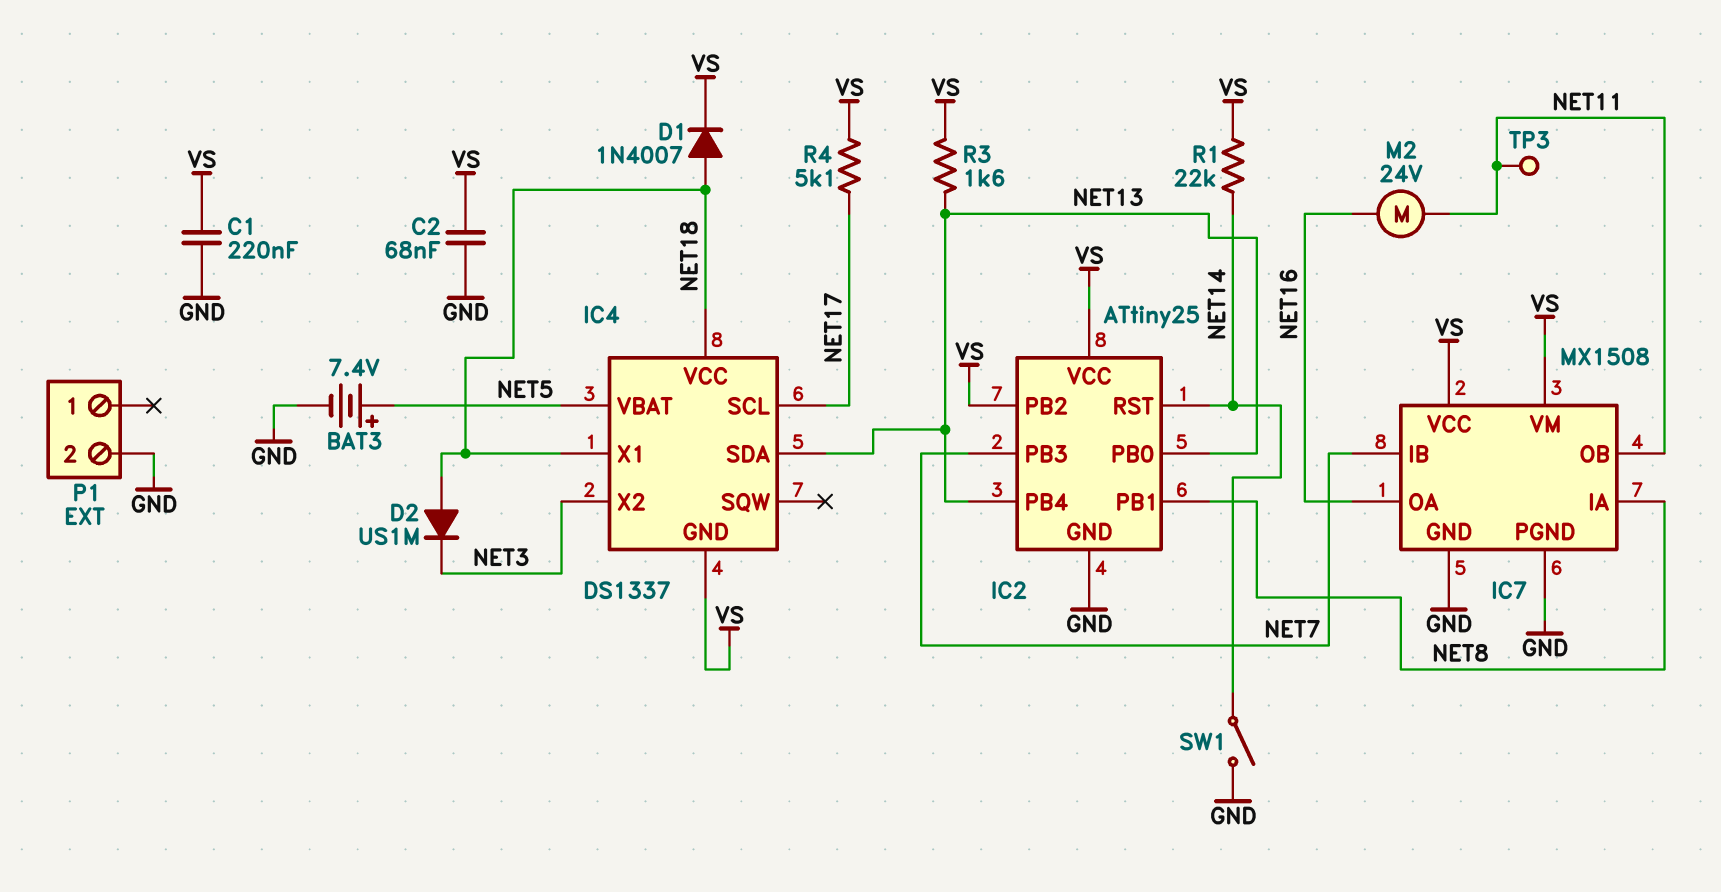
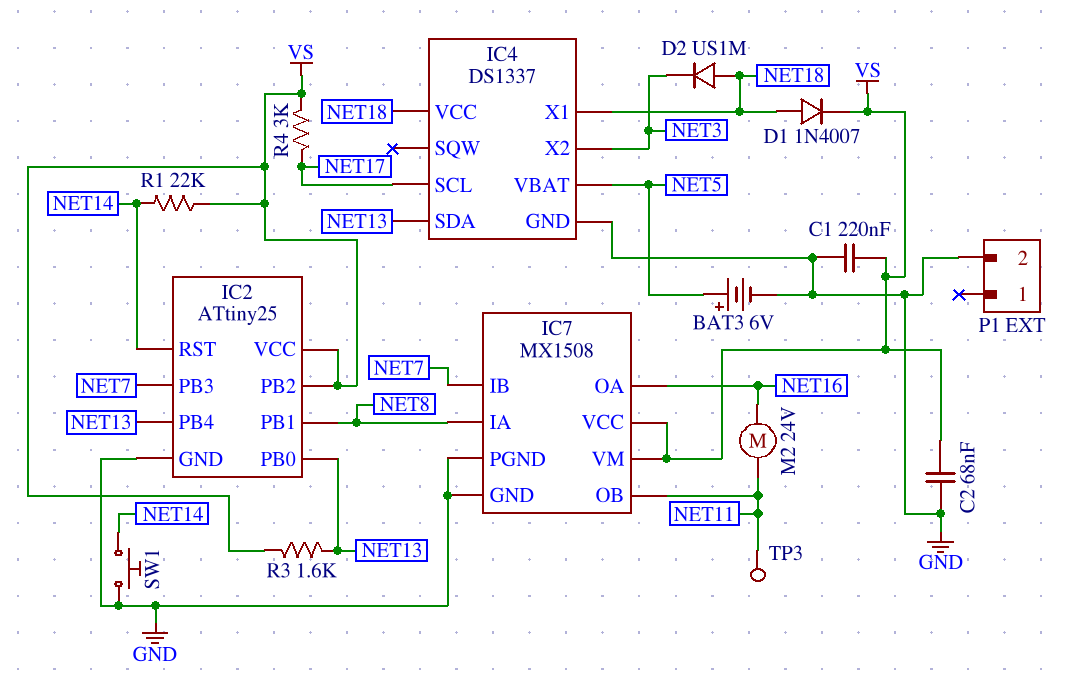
BAT3: 7.4V (plus NET5, minus GND) -> 6V (plus NET5, minus GND)
IC4 pin GND: VS -> GND
R4: 5.1k (NET17, VS) -> 3k (NET17, VS)
SW1: switch (GND, NET14) -> button (GND, NET14)

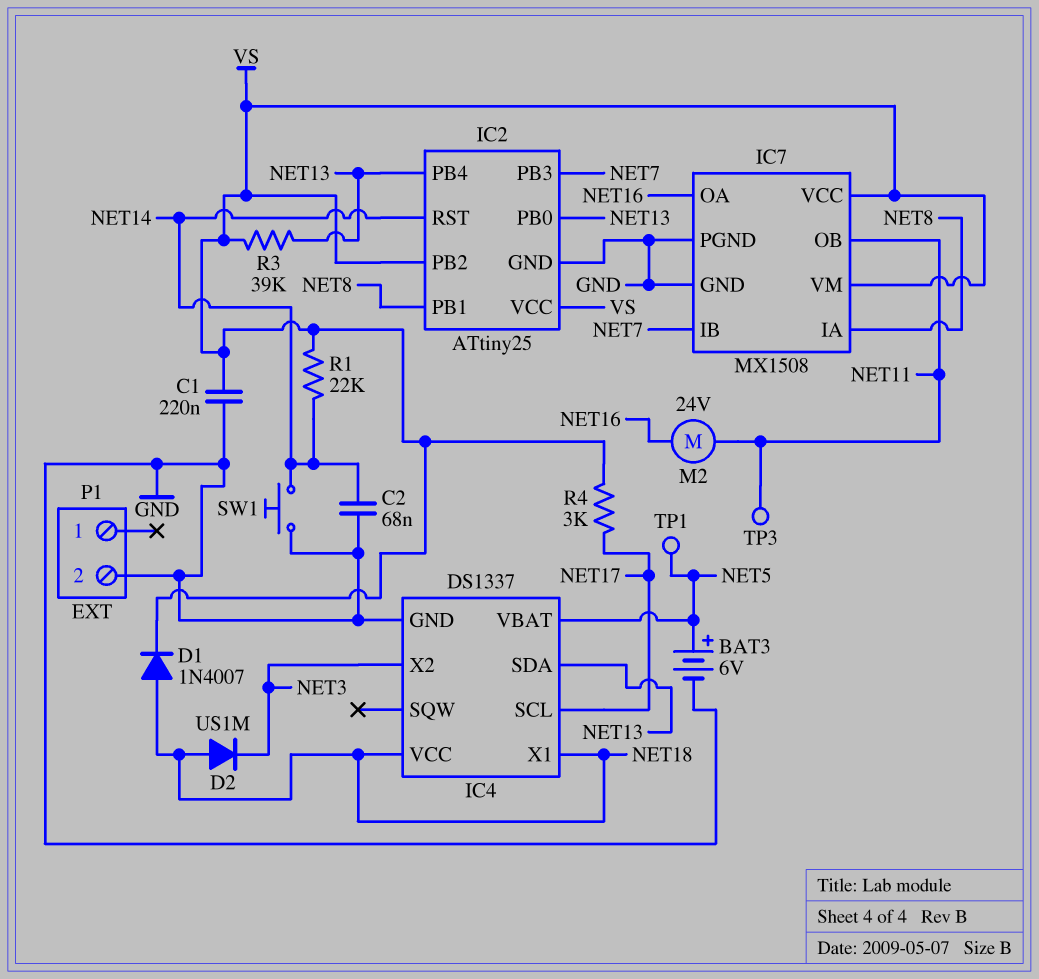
C2: 68nF (GND, VS) -> 68nF (GND, NET14)
R3: 1.6k (NET13, VS) -> 39k (NET13, VS)
TP1: none -> test point (NET5)

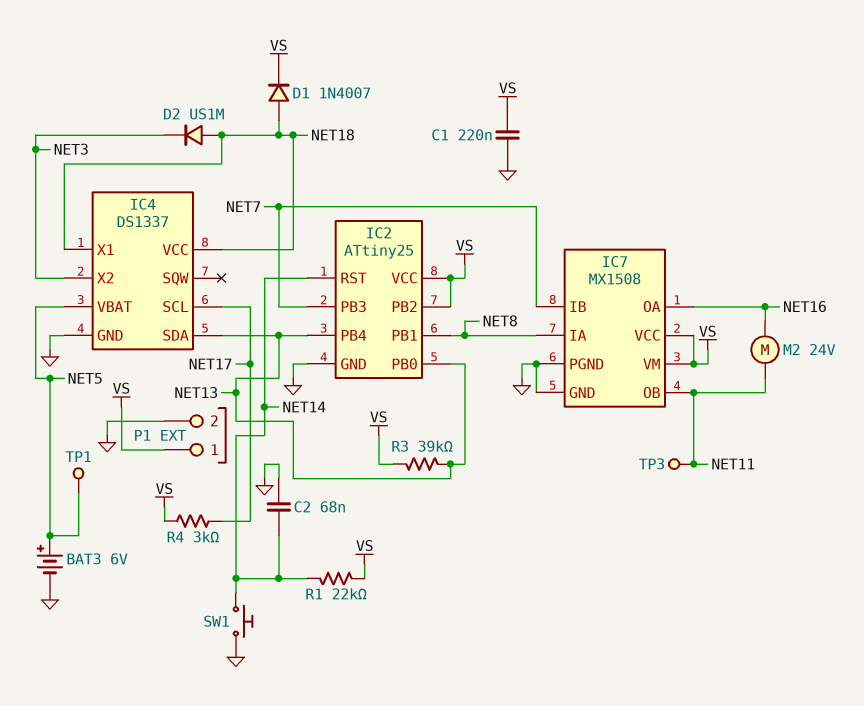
P1 pin 1: none -> VS

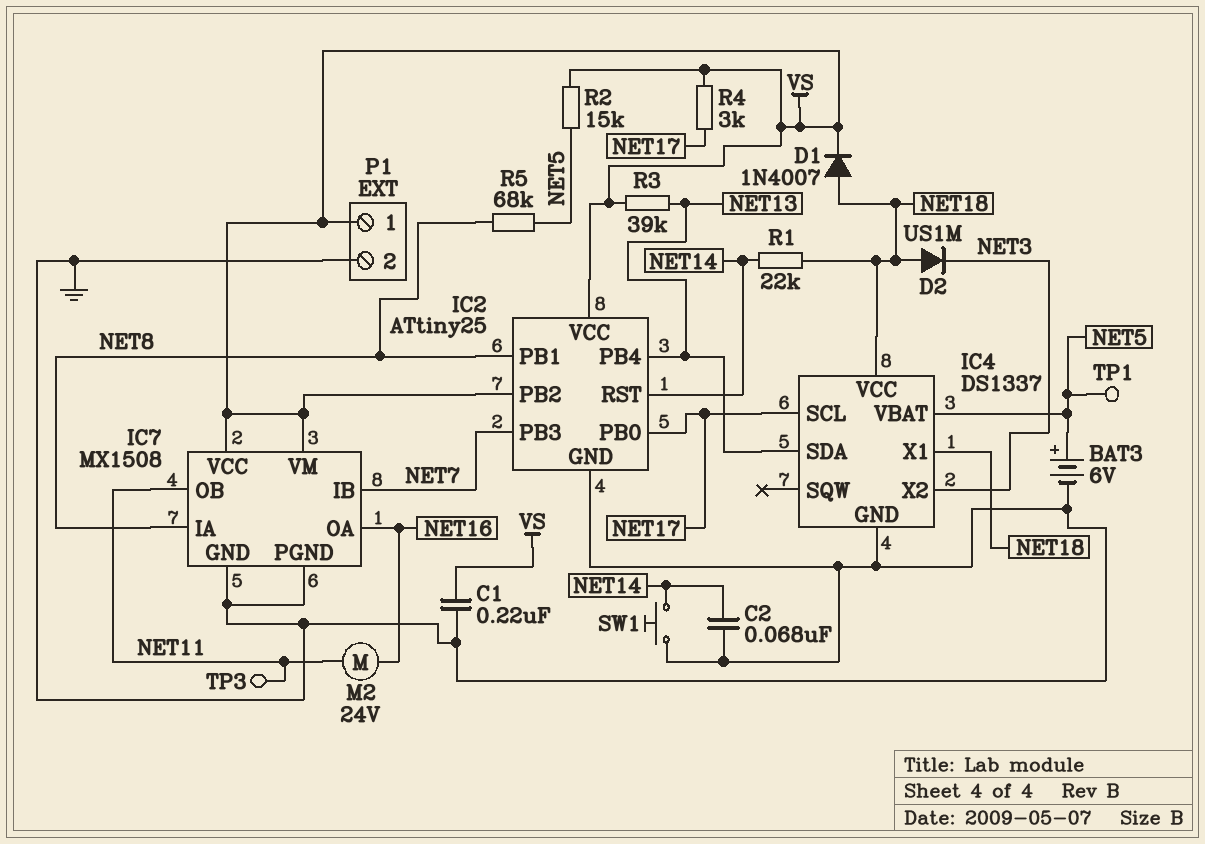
IC2 pin PB0: NET13 -> NET17
R1: 22k (NET14, VS) -> 22k (NET14, NET18)
R2: none -> 15k (NET5, VS)
R5: none -> 68k (NET5, NET8)

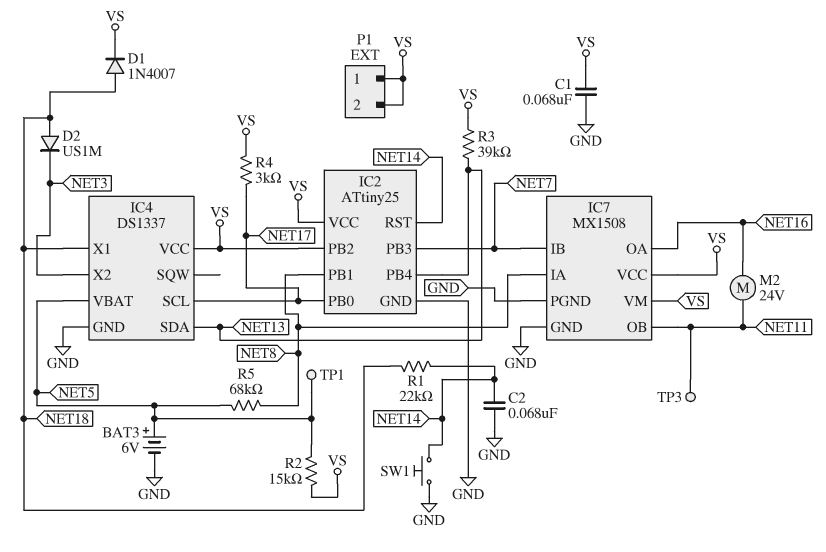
C1: 220nF (GND, VS) -> 68nF (GND, VS)
IC4 pin VCC: NET18 -> VS
P1 pin 2: GND -> VS

